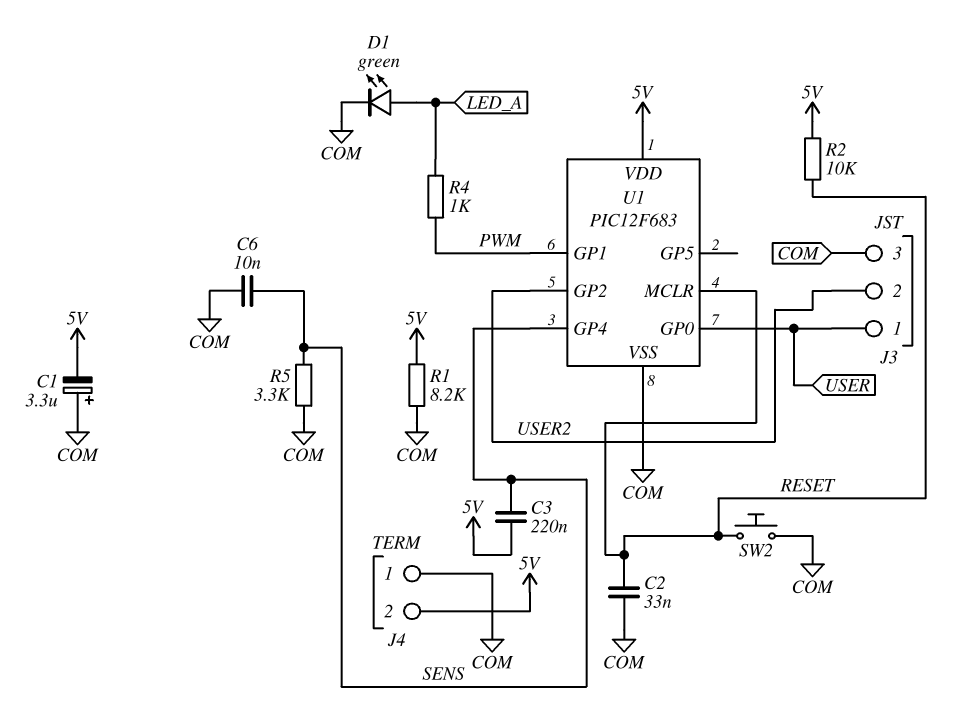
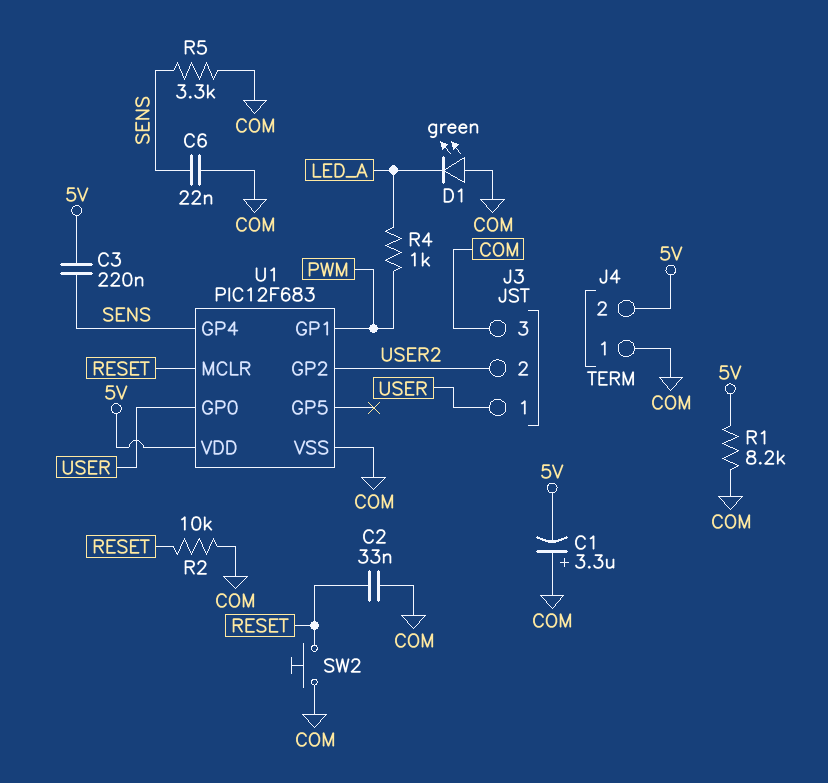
C6: 10nF (COM, SENS) -> 22nF (COM, SENS)
D1: LED green (A LED_A, K COM) -> LED green (A COM, K LED_A)
R2: 10k (5V, RESET) -> 10k (COM, RESET)

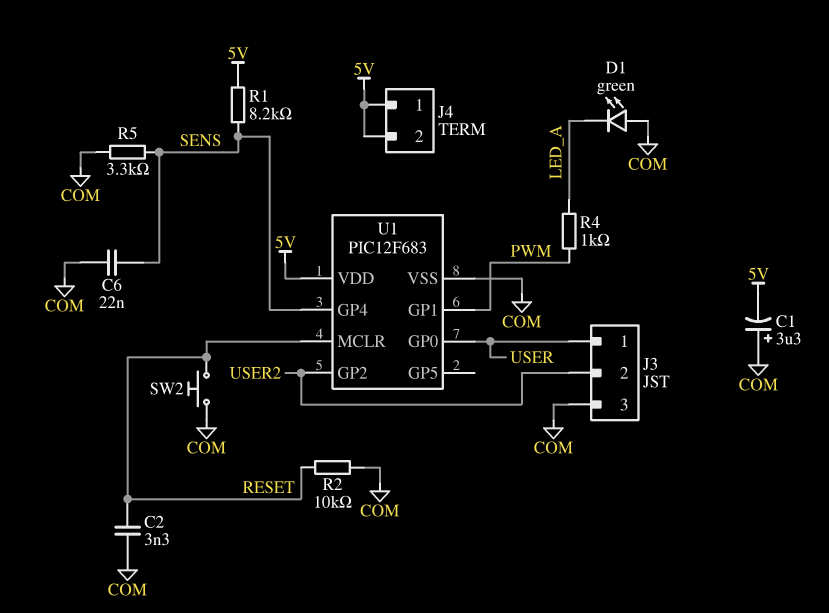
C2: 33nF (COM, RESET) -> 3.3nF (COM, RESET)
C3: 220nF (5V, SENS) -> none
J4 pin 1: COM -> 5V
R1: 8.2k (5V, COM) -> 8.2k (5V, SENS)

